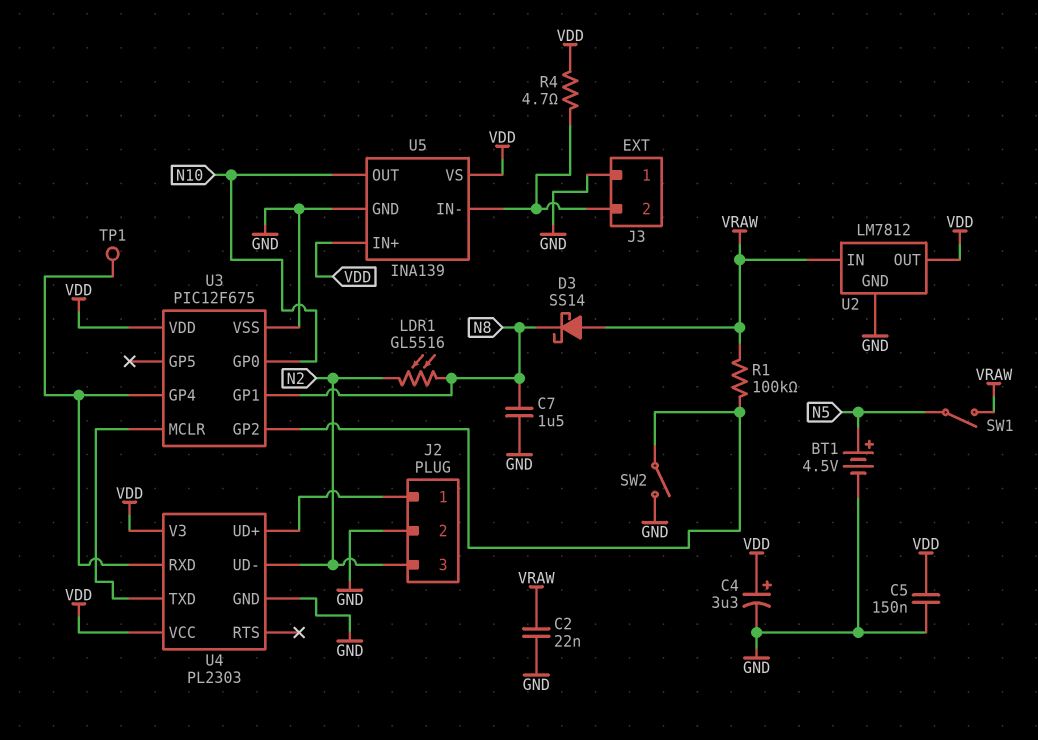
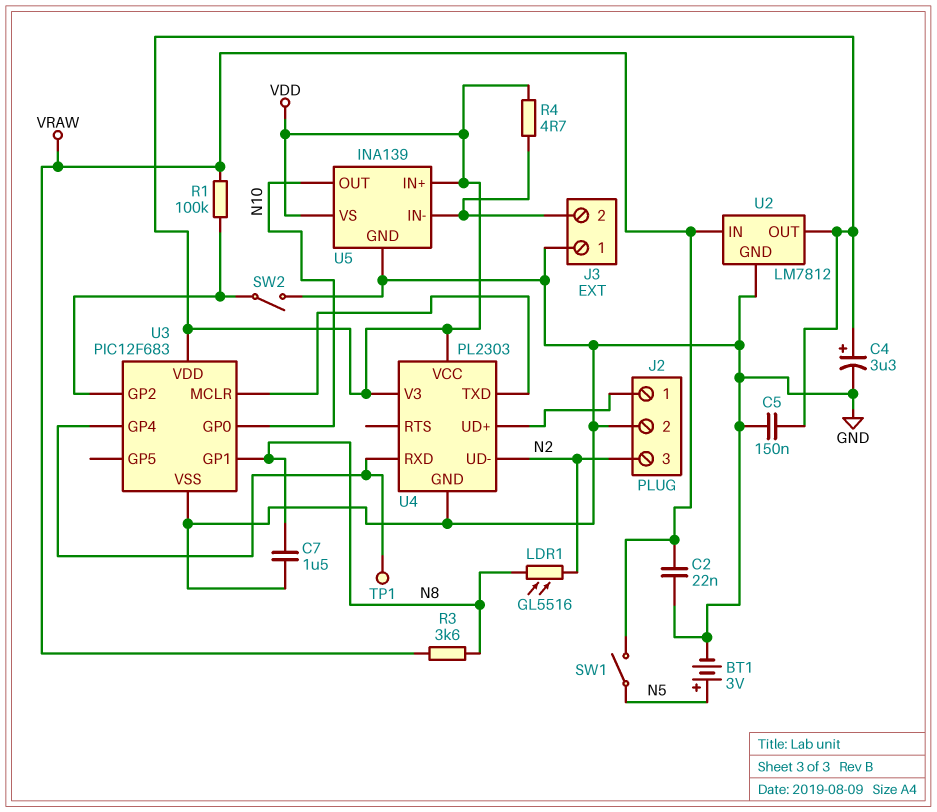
BT1: 4.5V (plus N5, minus GND) -> 3V (plus N5, minus GND)
D3: schottky SS14 (A VRAW, K N8) -> none
R3: none -> 3.6k (N8, VRAW)
U3: PIC12F675 -> PIC12F683

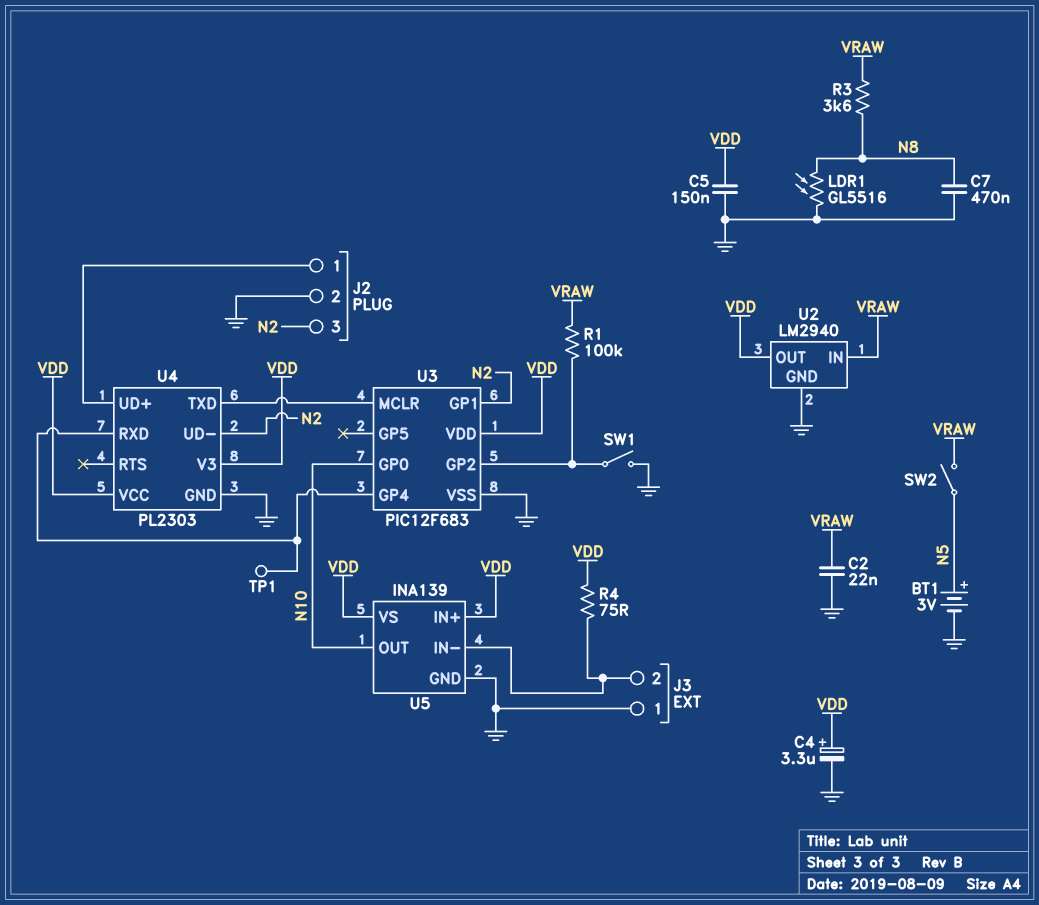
C7: 1.5uF (GND, N8) -> 470nF (GND, N8)
LDR1: GL5516 (N2, N8) -> GL5516 (GND, N8)
R4: 4.7 (J3/2, VDD) -> 75 (J3/2, VDD)
SW1: switch (N5, VRAW) -> switch (GND, U3/GP2)
SW2: switch (GND, U3/GP2) -> switch (N5, VRAW)
U2: LM7812 -> LM2940
U3 pin GP1: N8 -> N2

